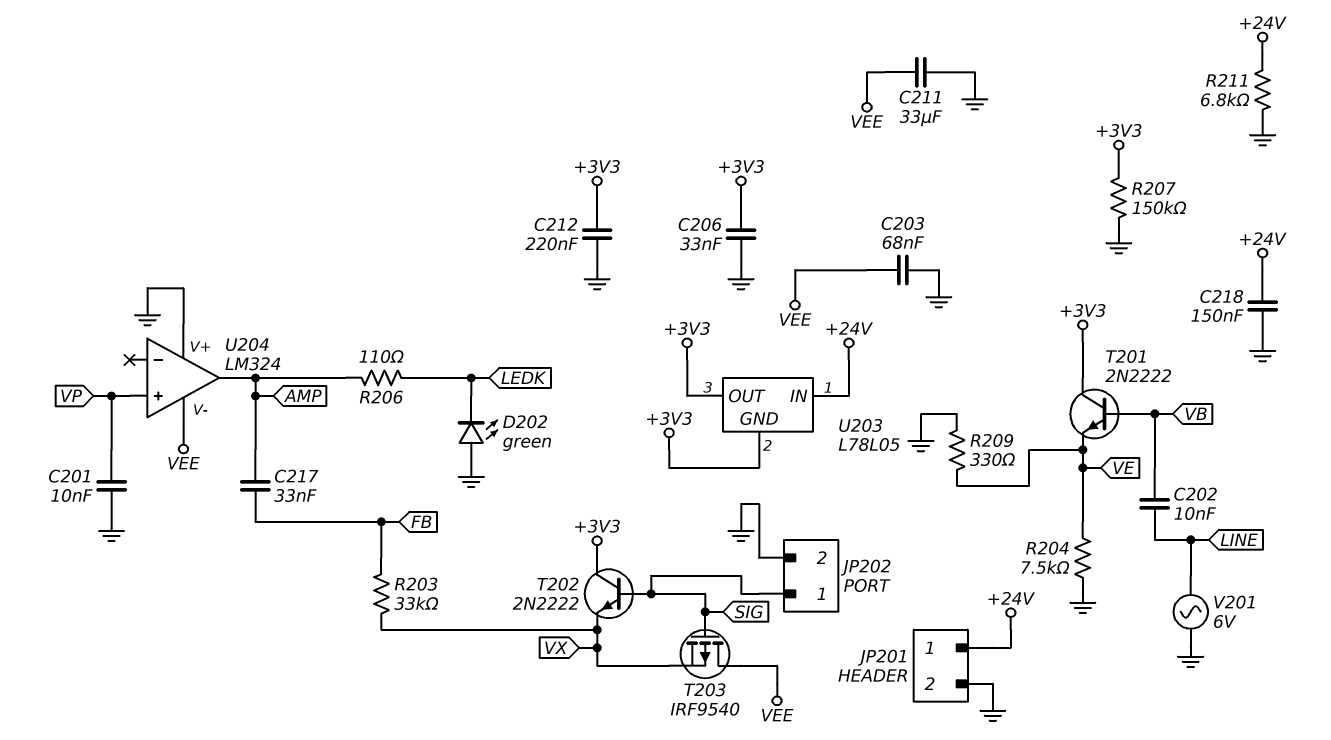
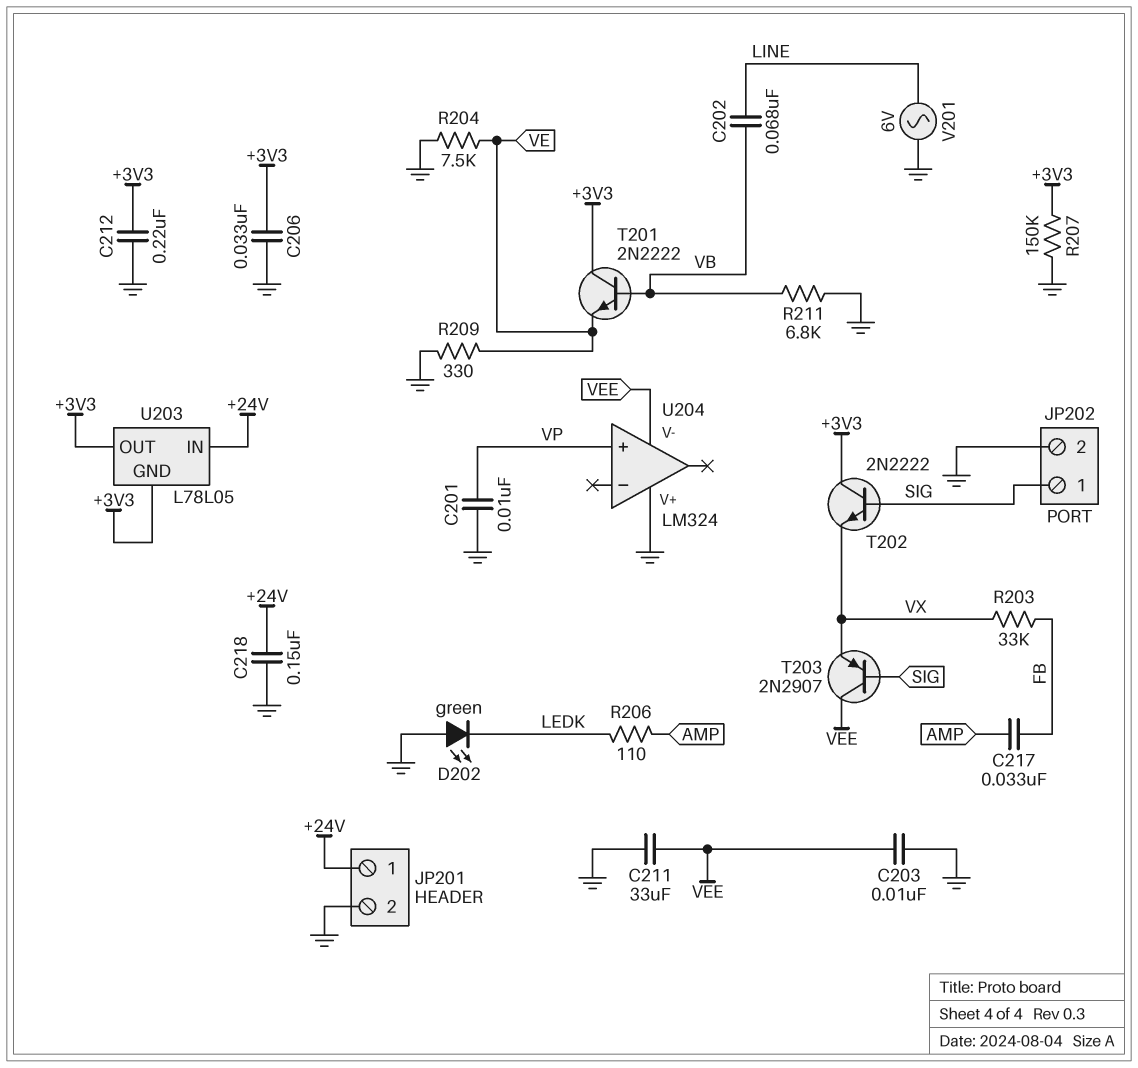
C202: 10nF (LINE, VB) -> 68nF (LINE, VB)
C203: 68nF (GND, VEE) -> 10nF (GND, VEE)
R211: 6.8k (+24V, GND) -> 6.8k (GND, VB)
T203: PMOS IRF9540 (G SIG, D VEE, S VX) -> PNP 2N2907 (B SIG, C VEE, E VX)
U204 pin out: AMP -> none

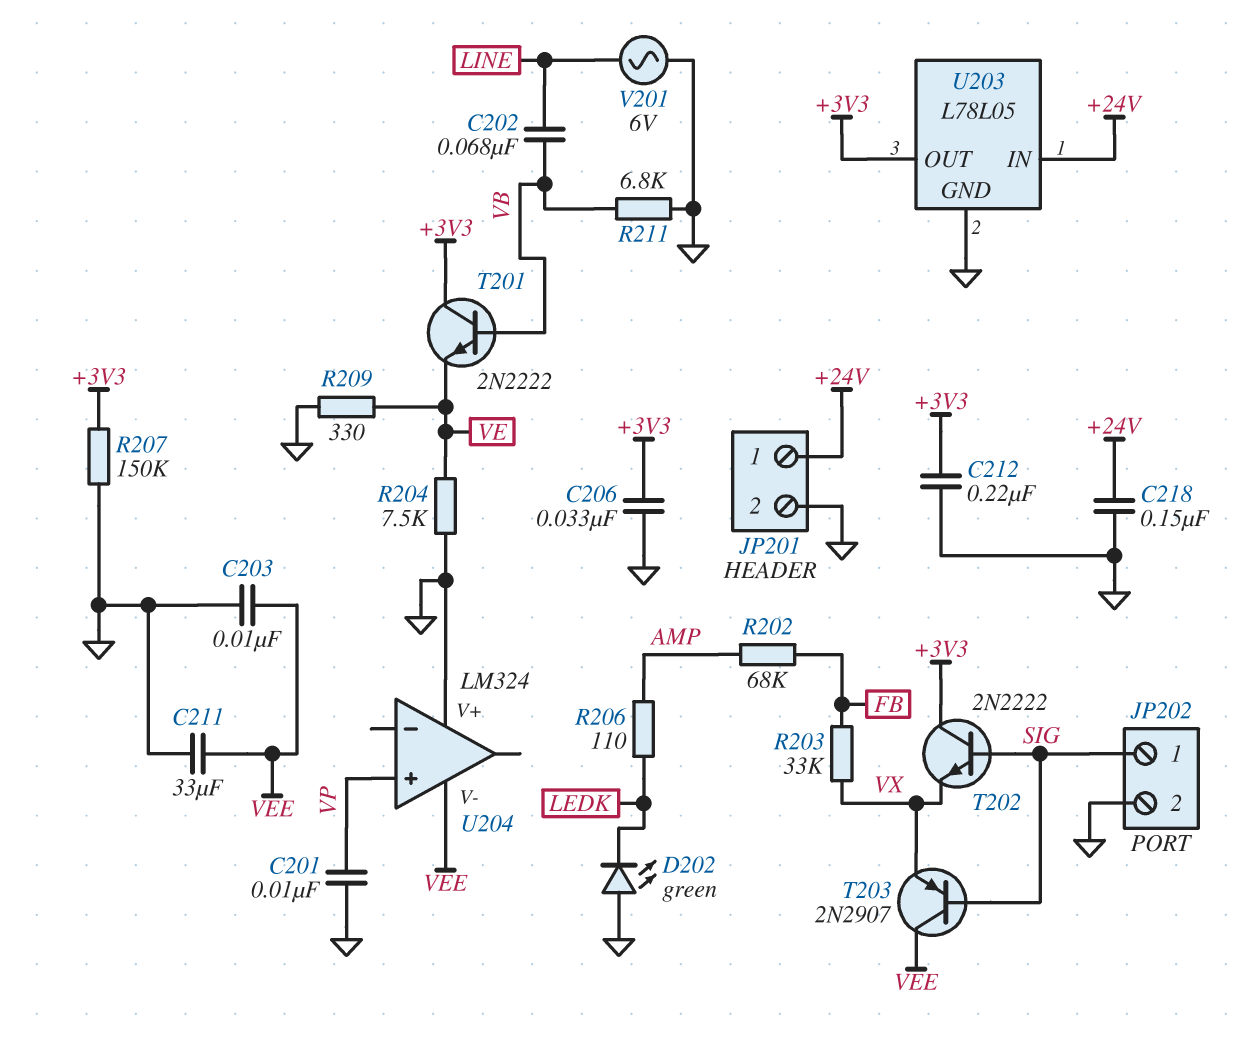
C217: 33nF (AMP, FB) -> none
R202: none -> 68k (AMP, FB)
U203 pin GND: +3V3 -> GND

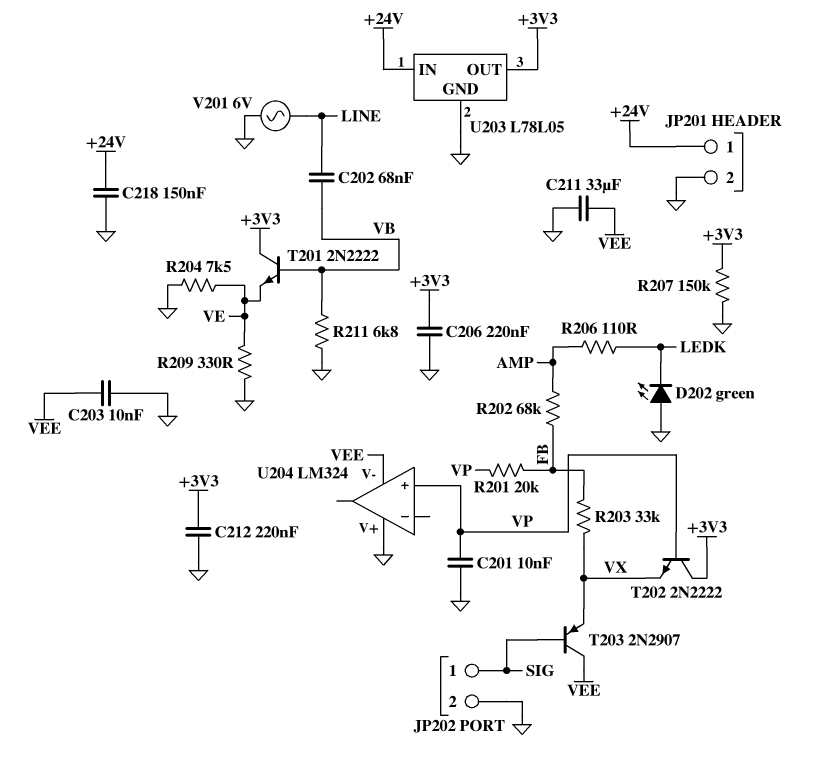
C206: 33nF (+3V3, GND) -> 220nF (+3V3, GND)
R201: none -> 20k (FB, VP)
T202: NPN 2N2222 (B SIG, C +3V3, E VX) -> NPN 2N2222 (B VP, C +3V3, E VX)

